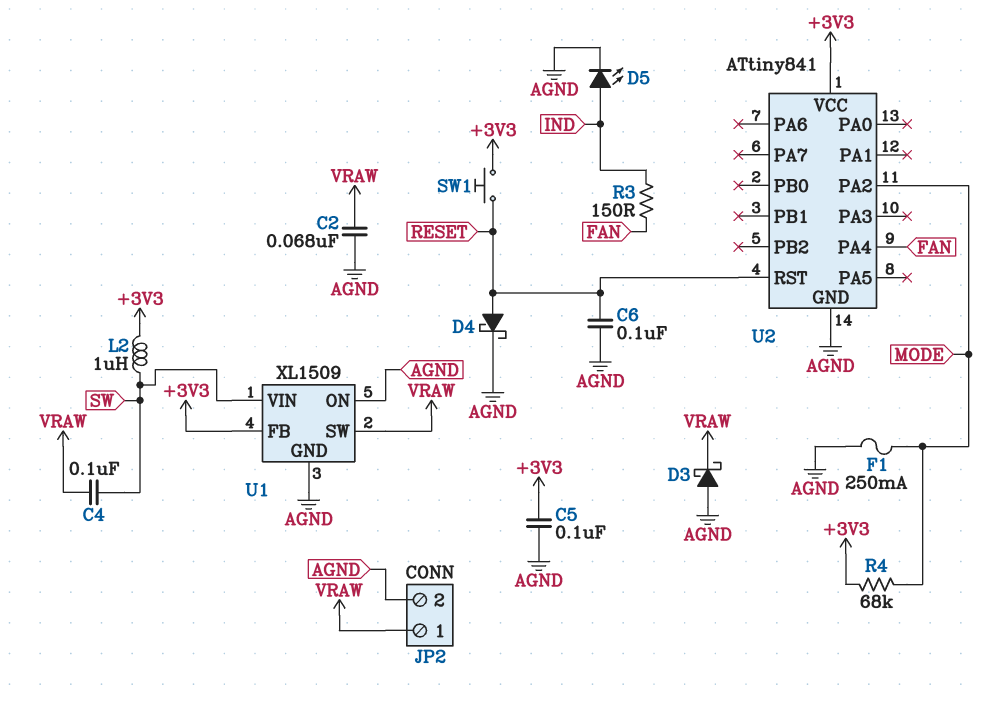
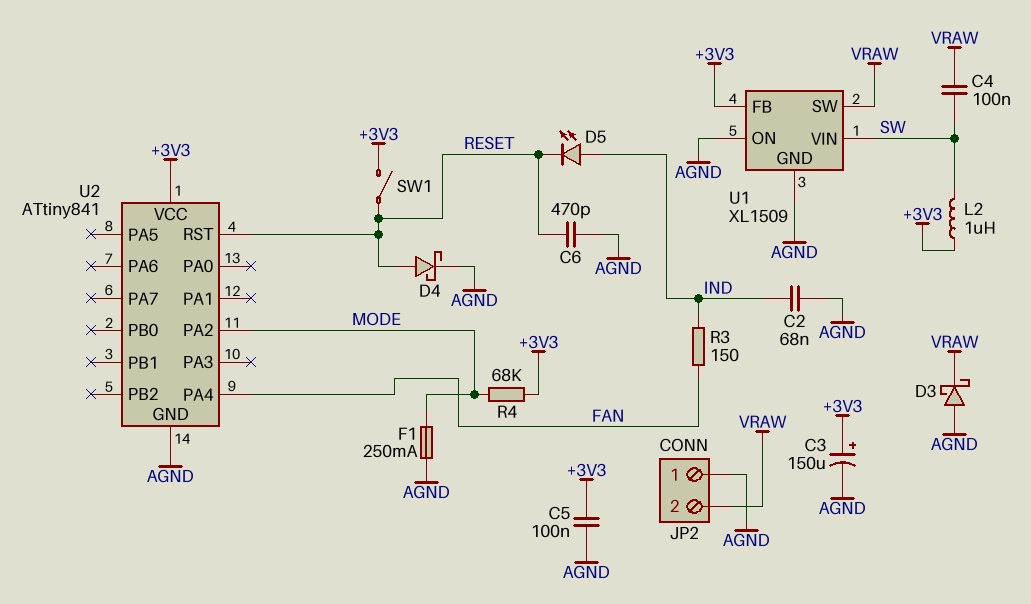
C2: 68nF (AGND, VRAW) -> 68nF (AGND, IND)
C3: none -> 150uF (plus +3V3, minus AGND)
C6: 100nF (AGND, RESET) -> 470pF (AGND, RESET)
D5: LED (A IND, K AGND) -> LED (A IND, K RESET)
JP2 pin 1: VRAW -> AGND
JP2 pin 2: AGND -> VRAW
SW1: button (+3V3, RESET) -> switch (+3V3, RESET)

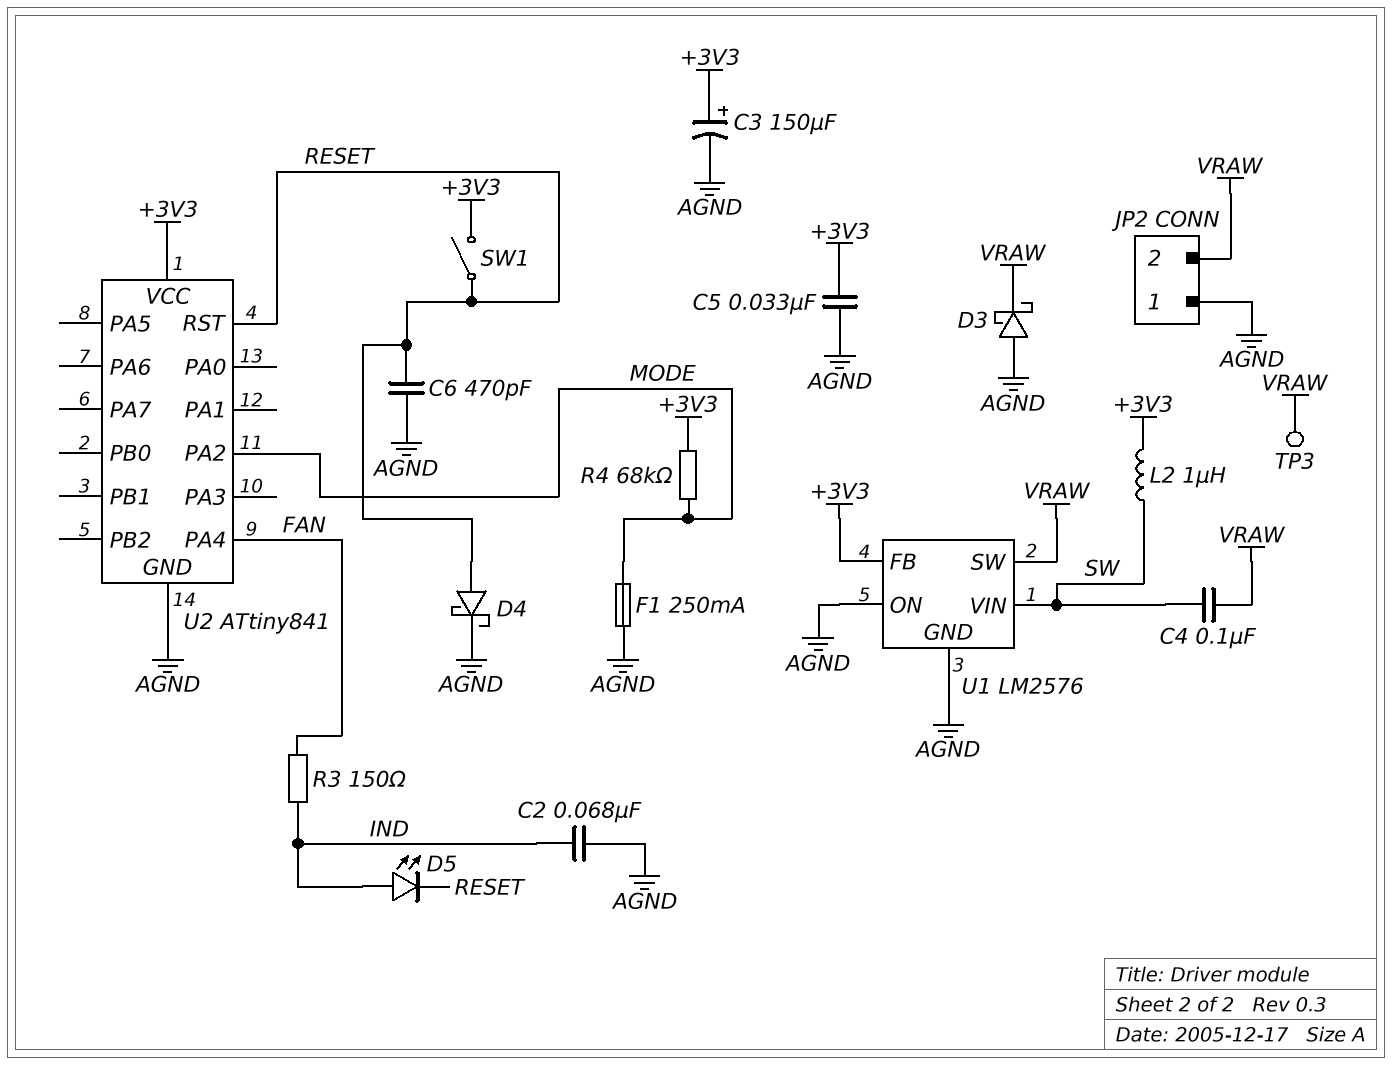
C5: 100nF (+3V3, AGND) -> 33nF (+3V3, AGND)
TP3: none -> test point (VRAW)
U1: XL1509 -> LM2576

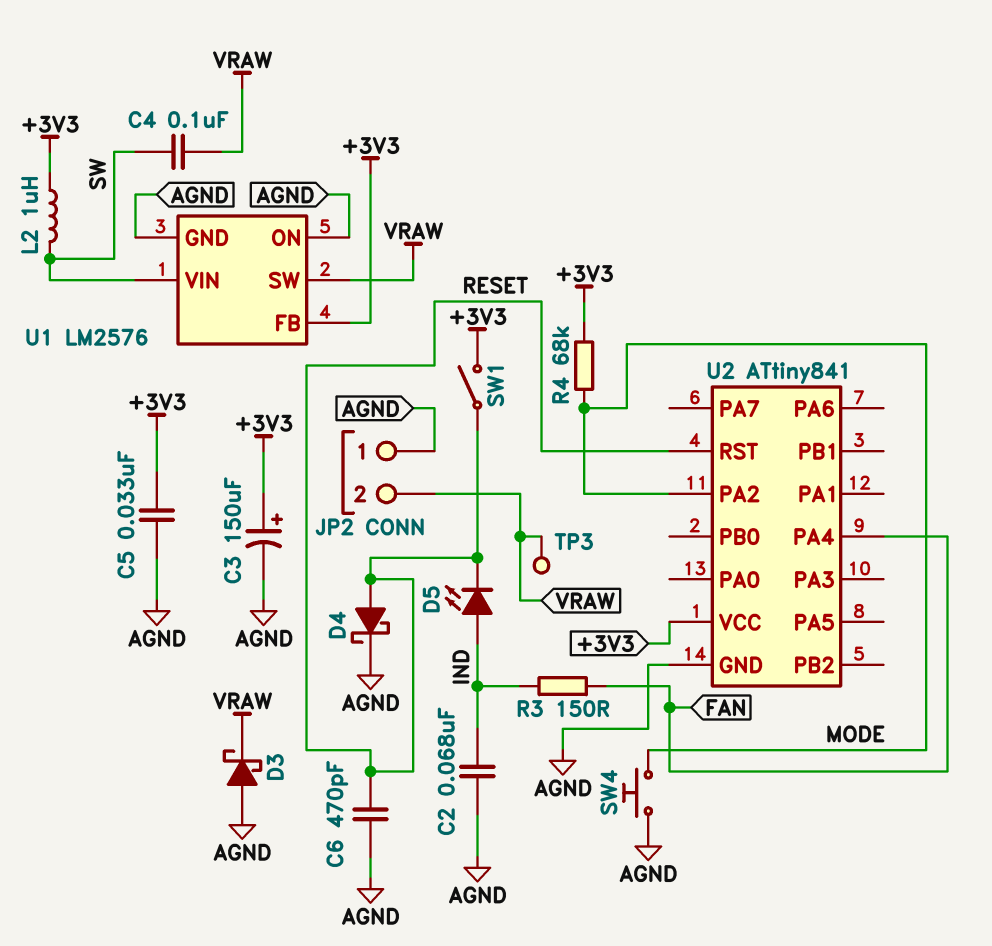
F1: 250mA (AGND, MODE) -> none
SW4: none -> button (AGND, MODE)

